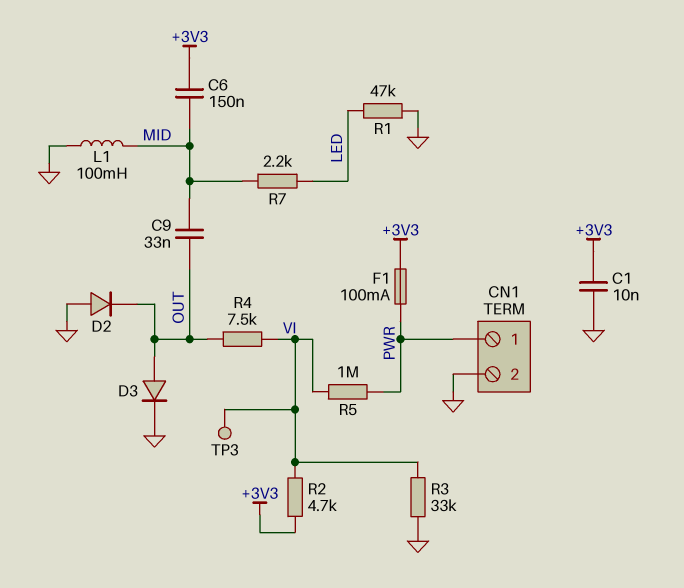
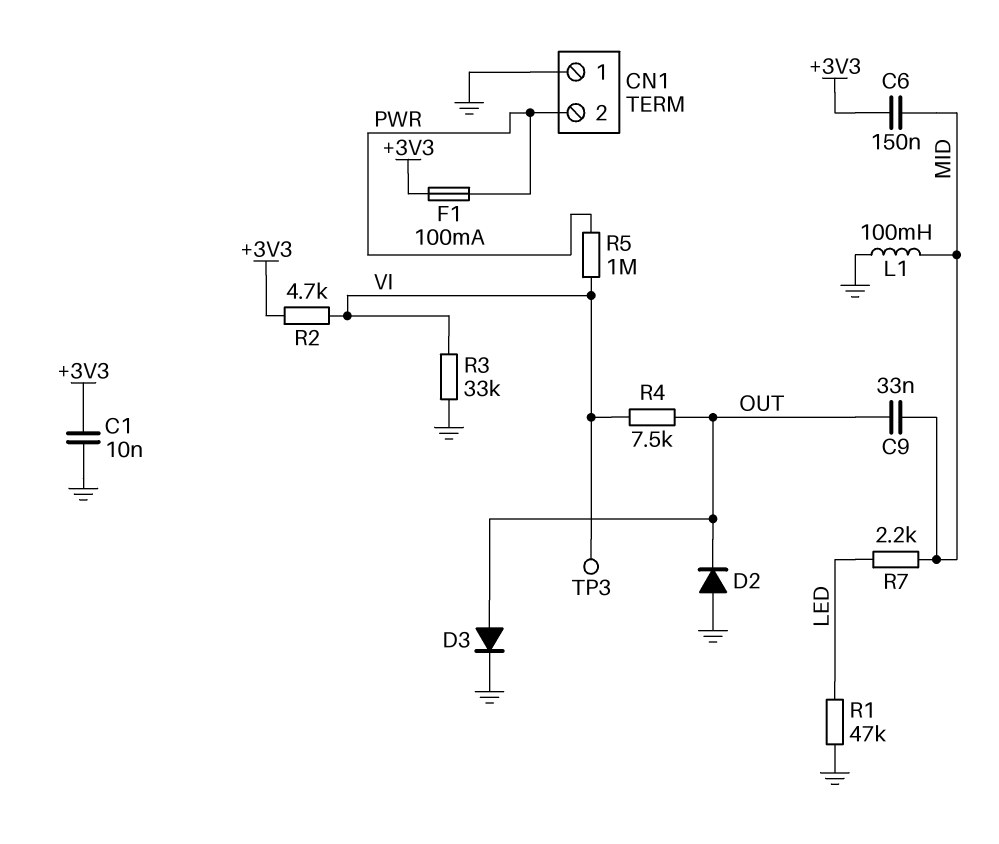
CN1 pin 1: PWR -> GND
CN1 pin 2: GND -> PWR

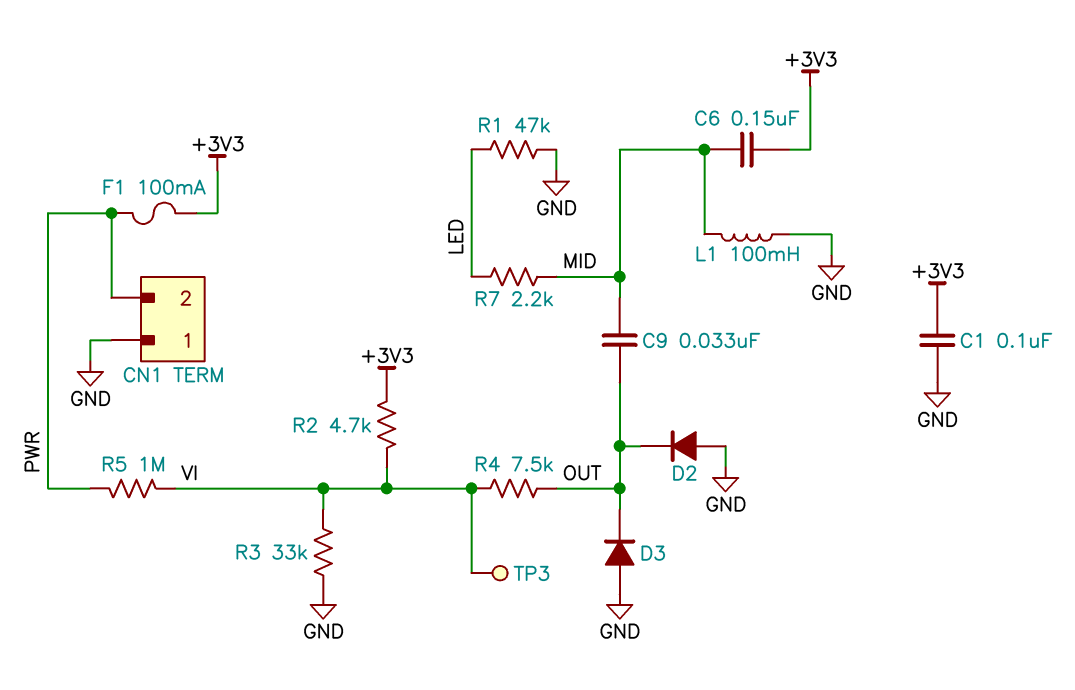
C1: 10nF (+3V3, GND) -> 100nF (+3V3, GND)
D3: diode (A OUT, K GND) -> diode (A GND, K OUT)

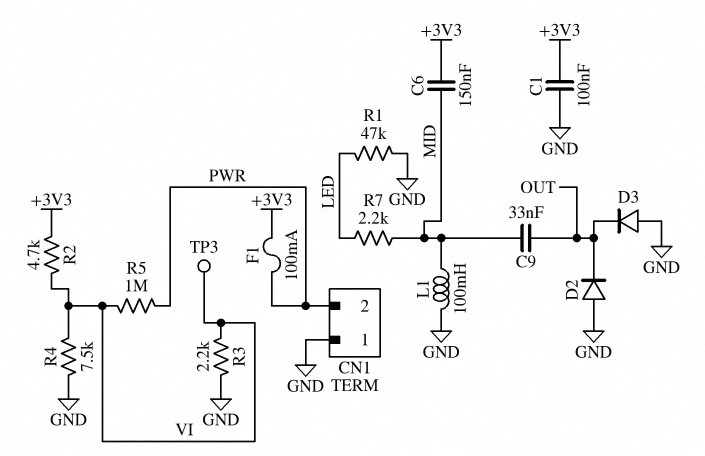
R3: 33k (GND, VI) -> 2.2k (GND, VI)
R4: 7.5k (OUT, VI) -> 7.5k (GND, VI)

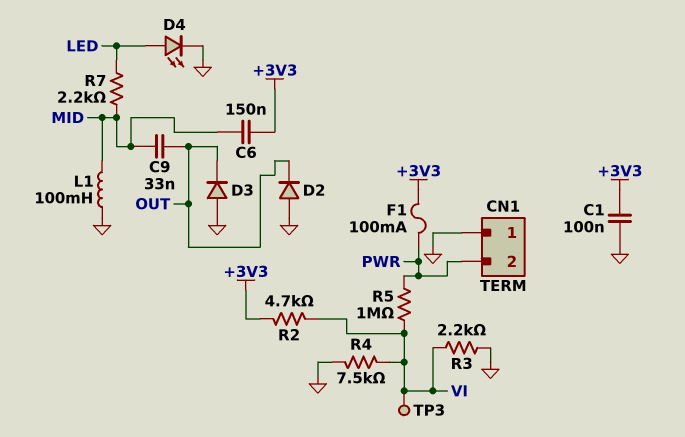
D4: none -> LED (A LED, K GND)
R1: 47k (GND, LED) -> none

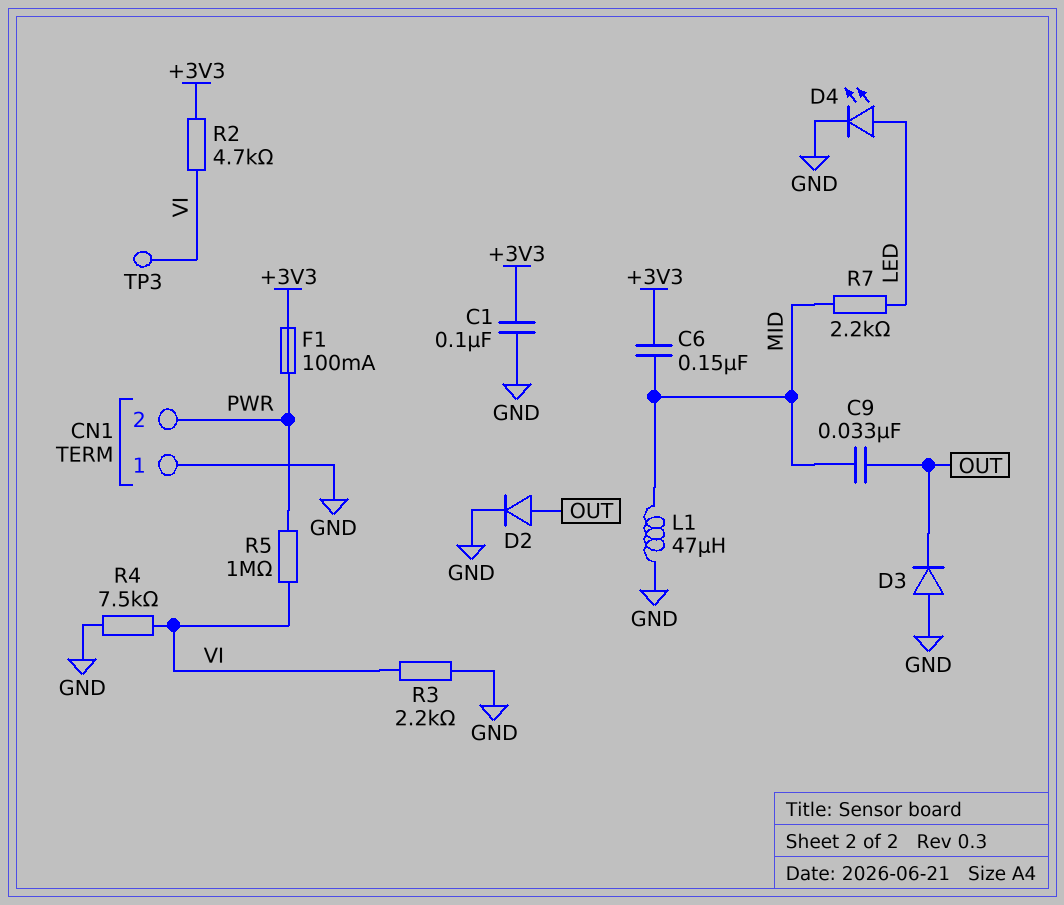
D2: diode (A GND, K OUT) -> diode (A OUT, K GND)
L1: 100mH (GND, MID) -> 47uH (GND, MID)

